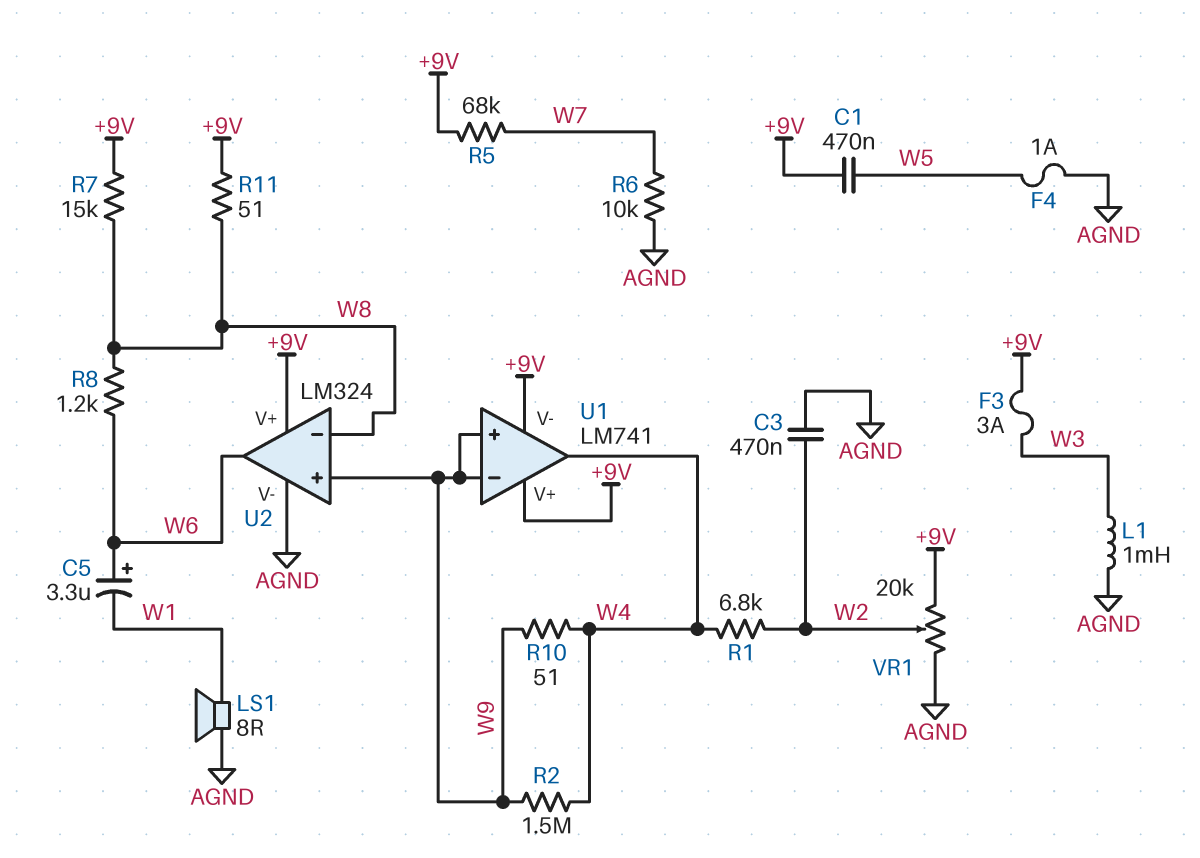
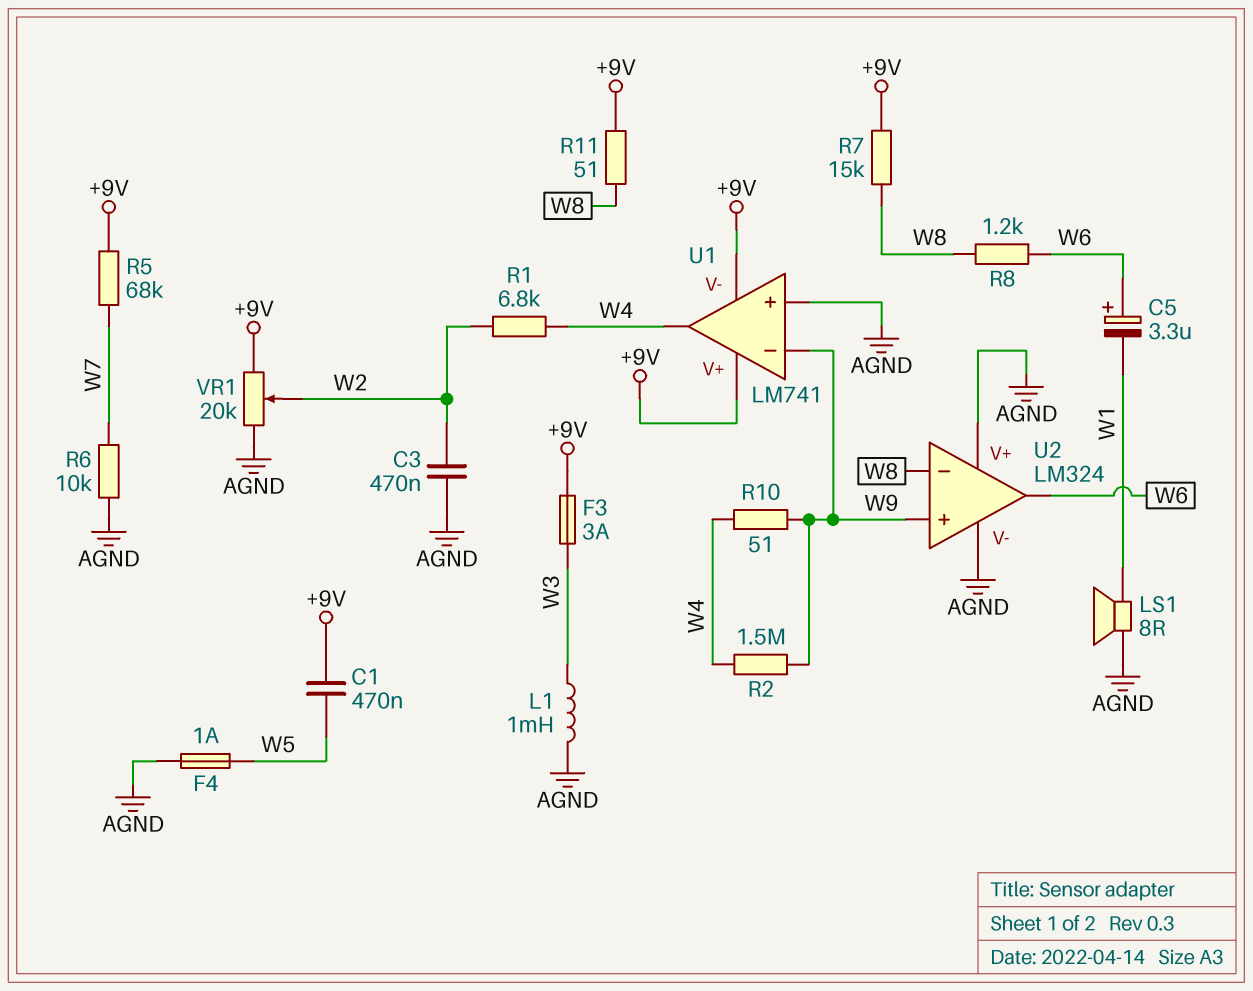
U1 pin in+: W9 -> AGND
U2 pin V+: +9V -> AGND

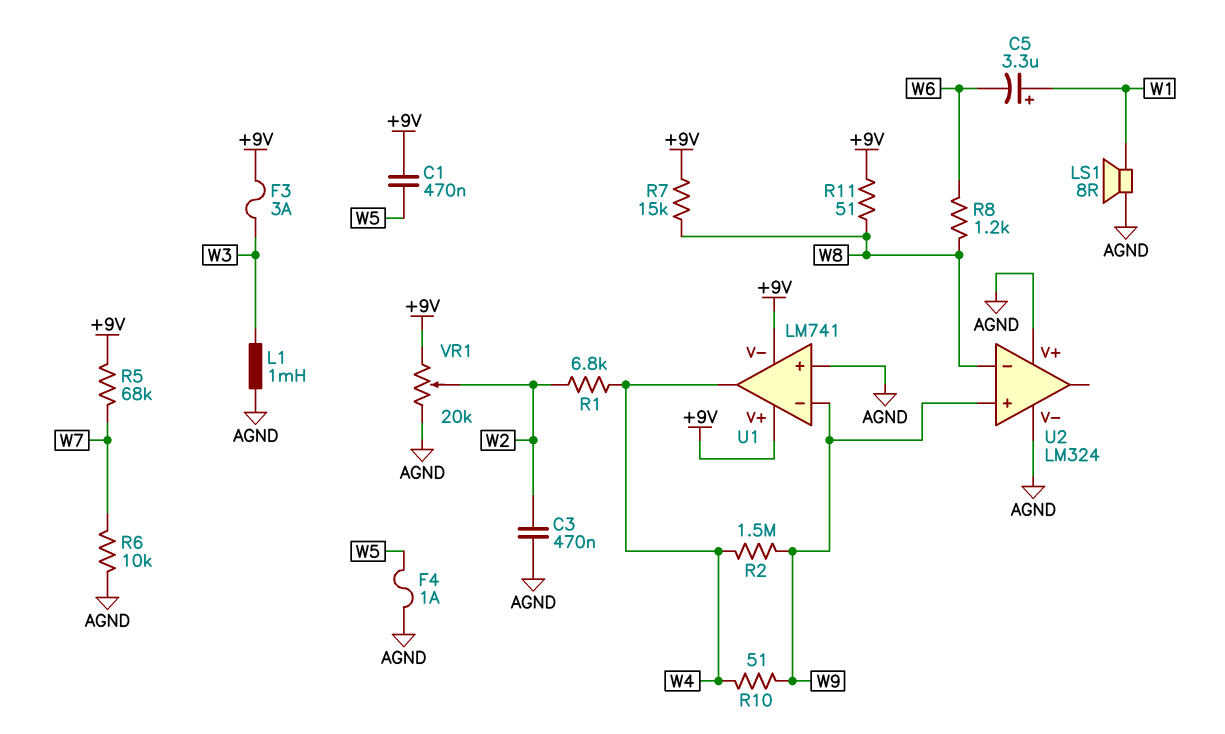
C5: 3.3uF (plus W6, minus W1) -> 3.3uF (plus W1, minus W6)
U2 pin out: W6 -> none

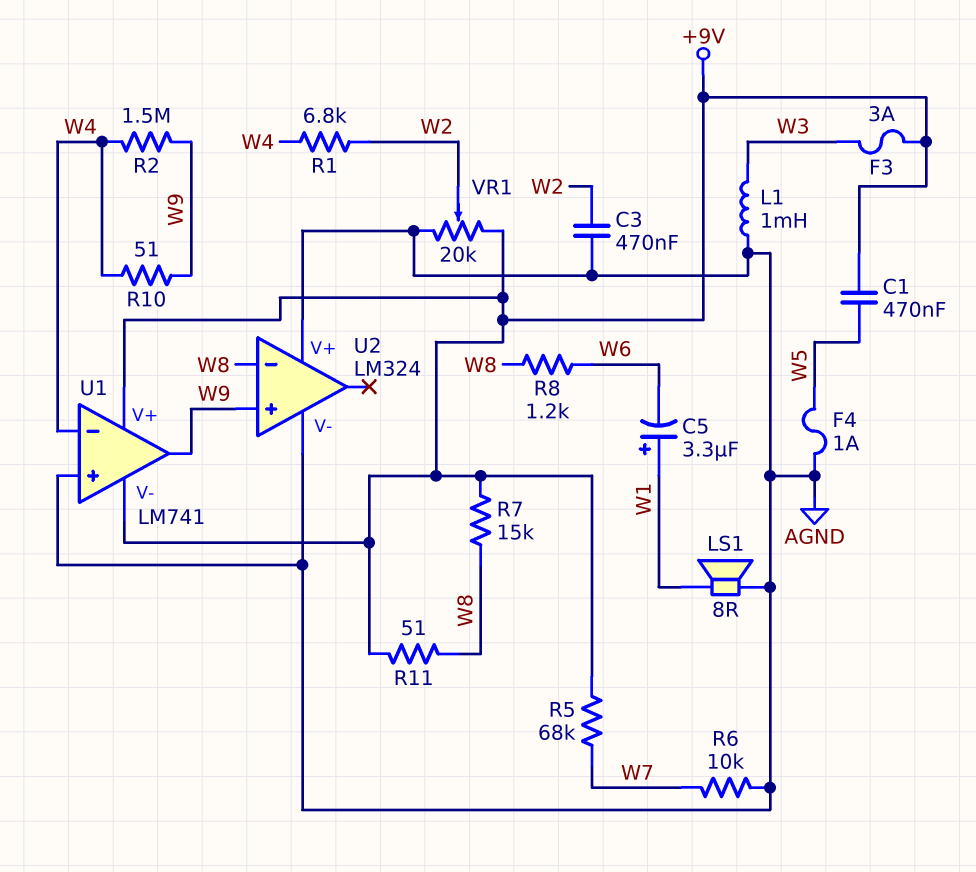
U1 pin in-: W9 -> W4
U1 pin out: W4 -> W9

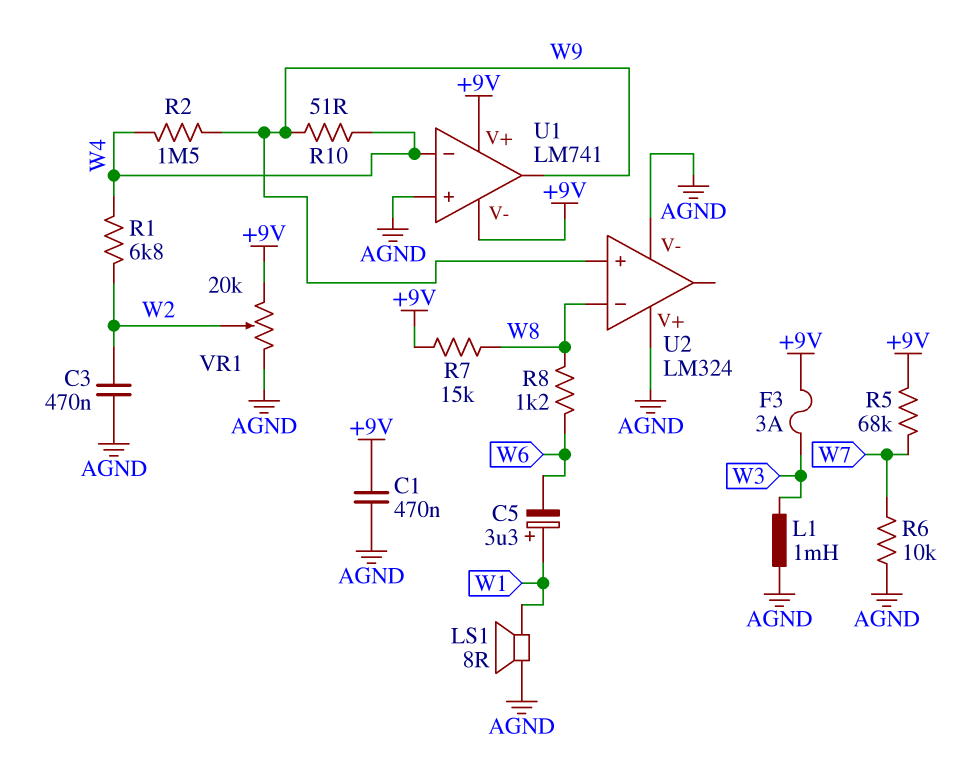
C1: 470nF (+9V, W5) -> 470nF (+9V, AGND)
F4: 1A (AGND, W5) -> none
R11: 51 (+9V, W8) -> none

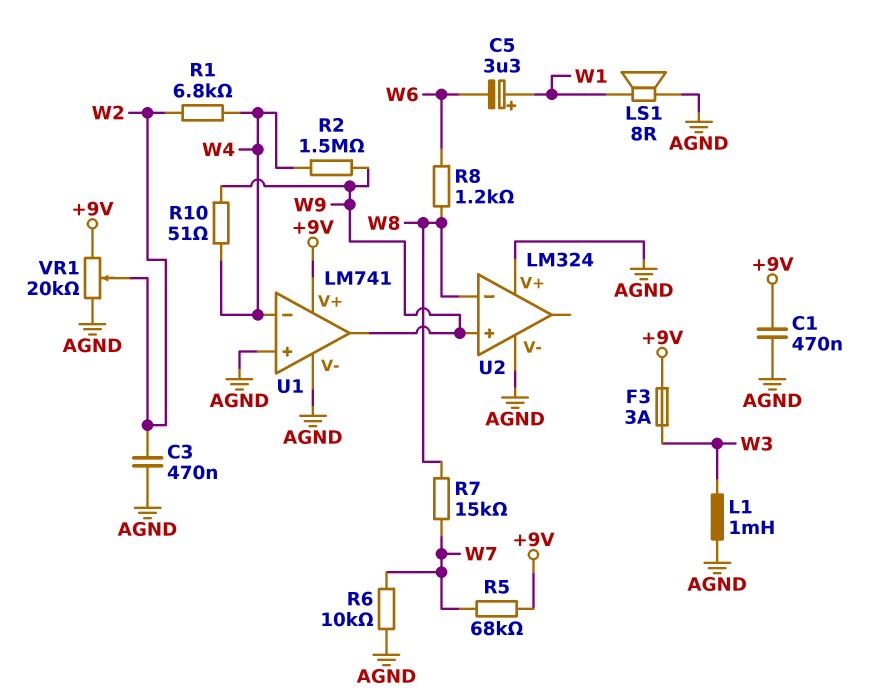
R7: 15k (+9V, W8) -> 15k (W7, W8)
U1 pin V-: +9V -> AGND

